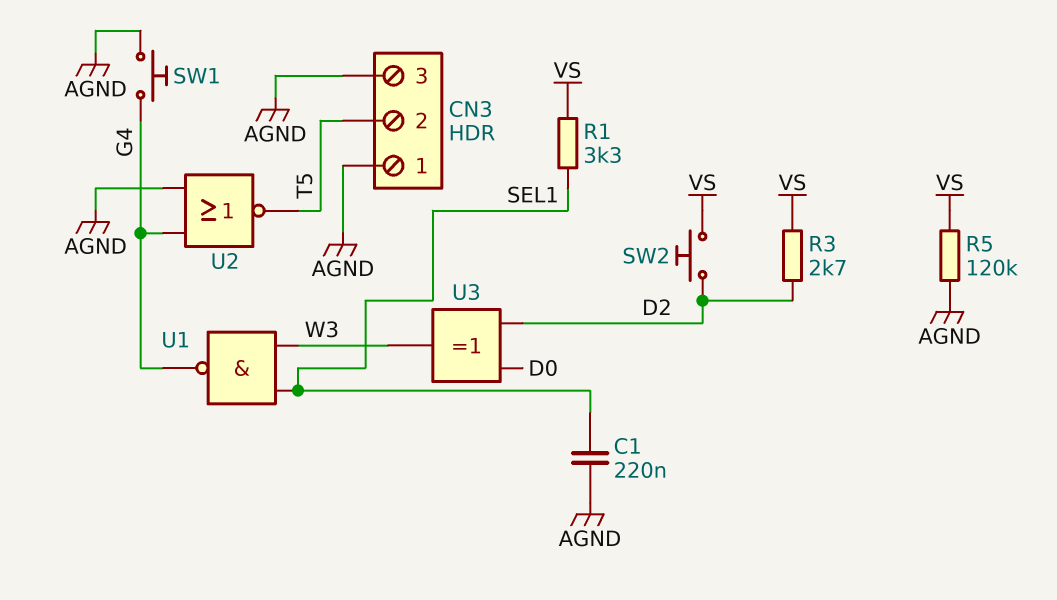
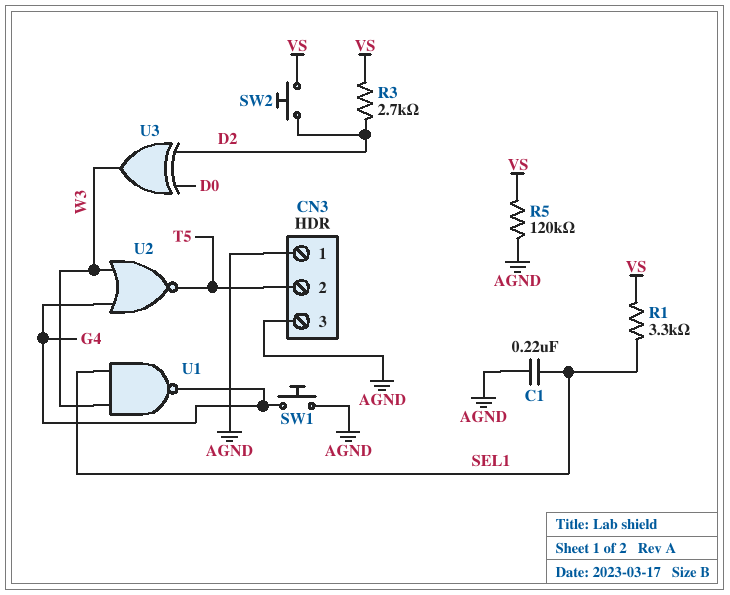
U2: NOR (in AGND, in G4, out T5) -> NOR (in G4, in W3, out T5)

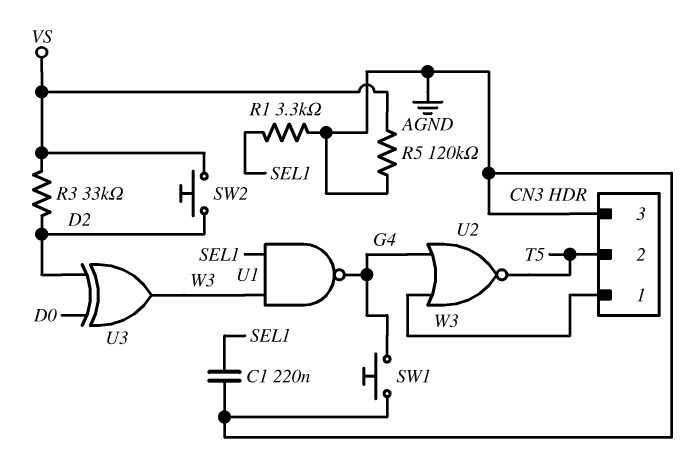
CN3 pin 1: AGND -> W3
R1: 3.3k (SEL1, VS) -> 3.3k (AGND, SEL1)
R3: 2.7k (D2, VS) -> 33k (D2, VS)

